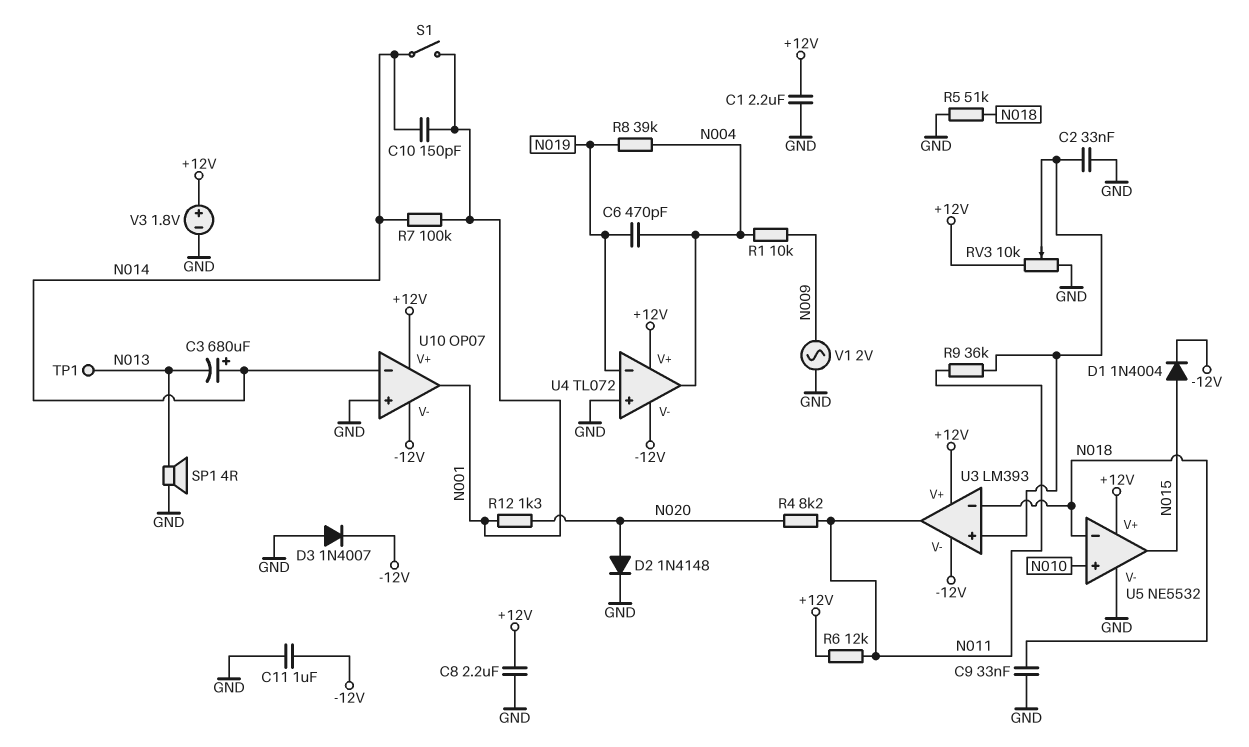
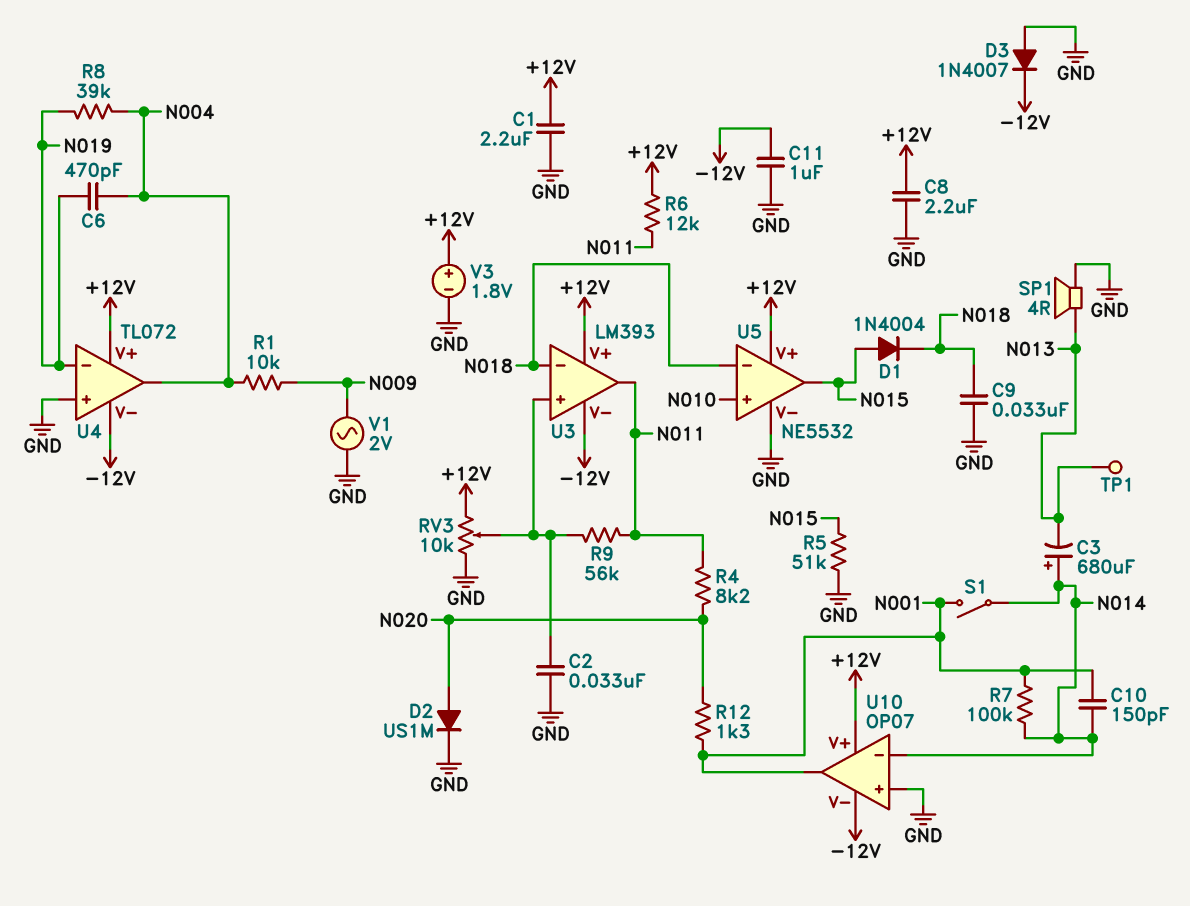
D1: diode 1N4004 (A N015, K -12V) -> diode 1N4004 (A N015, K N018)
D2: diode 1N4148 (A N020, K GND) -> diode US1M (A N020, K GND)
R5: 51k (GND, N018) -> 51k (GND, N015)
R9: 36k (N011, U3/in+) -> 56k (N011, U3/in+)

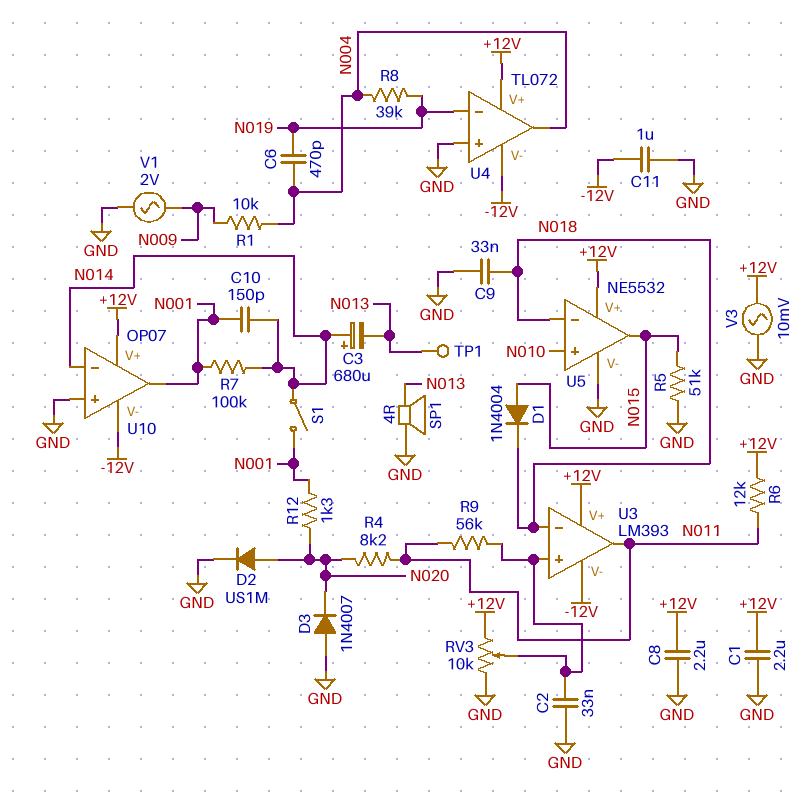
D3: diode 1N4007 (A GND, K -12V) -> diode 1N4007 (A GND, K N020)
V3: 1.8V (plus +12V, minus GND) -> AC 10mV (+12V, GND)

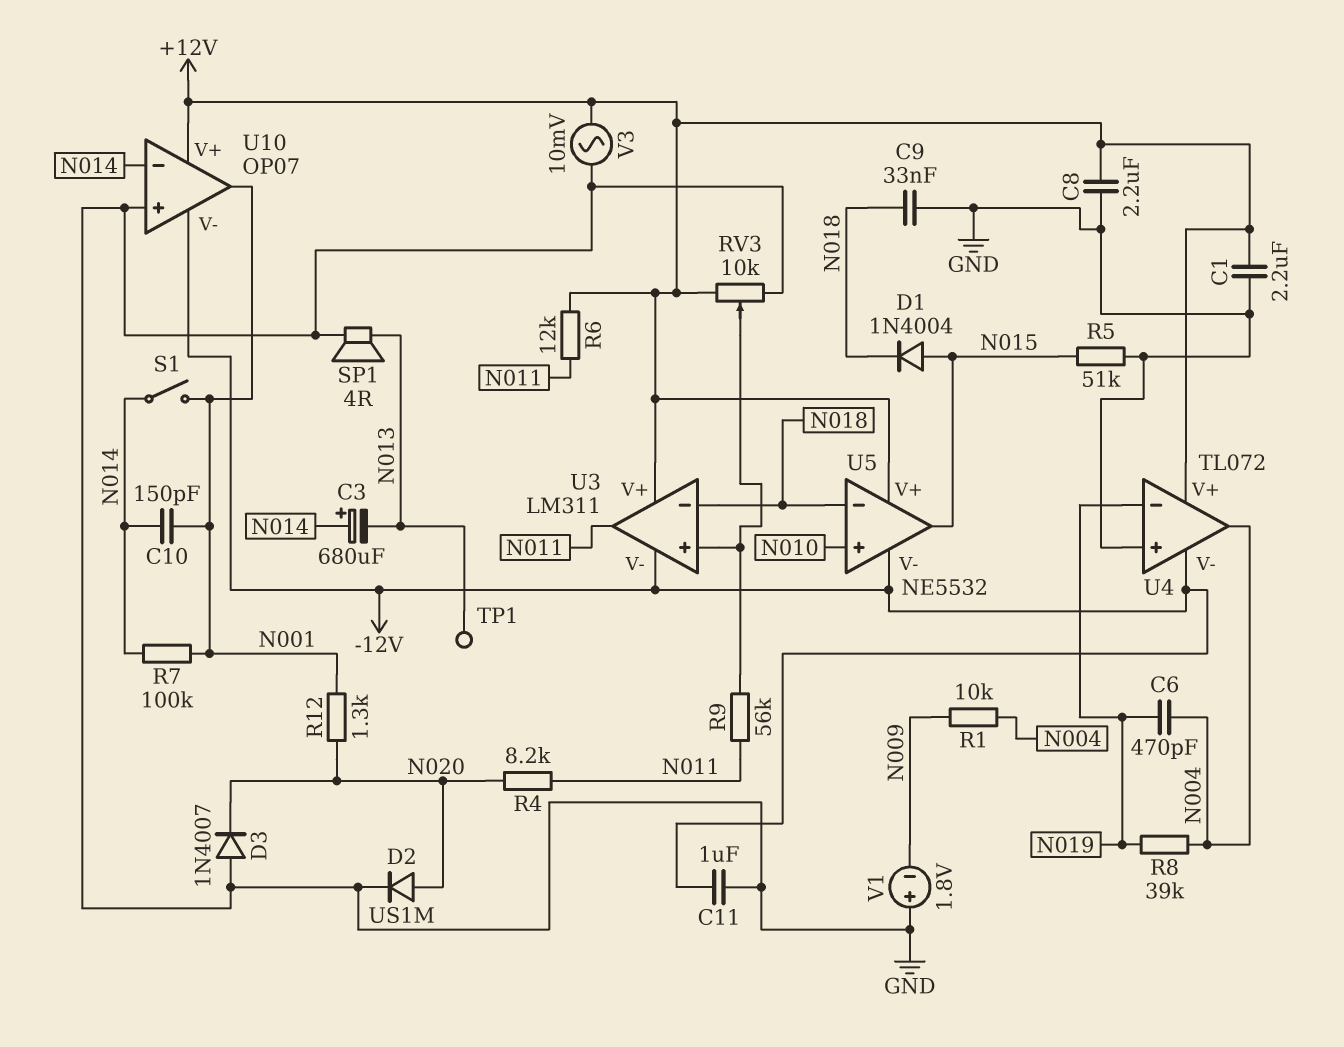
C2: 33nF (GND, U3/in+) -> none
U3: LM393 -> LM311
U5 pin V-: GND -> -12V
V1: AC 2V (GND, N009) -> 1.8V (plus GND, minus N009)

